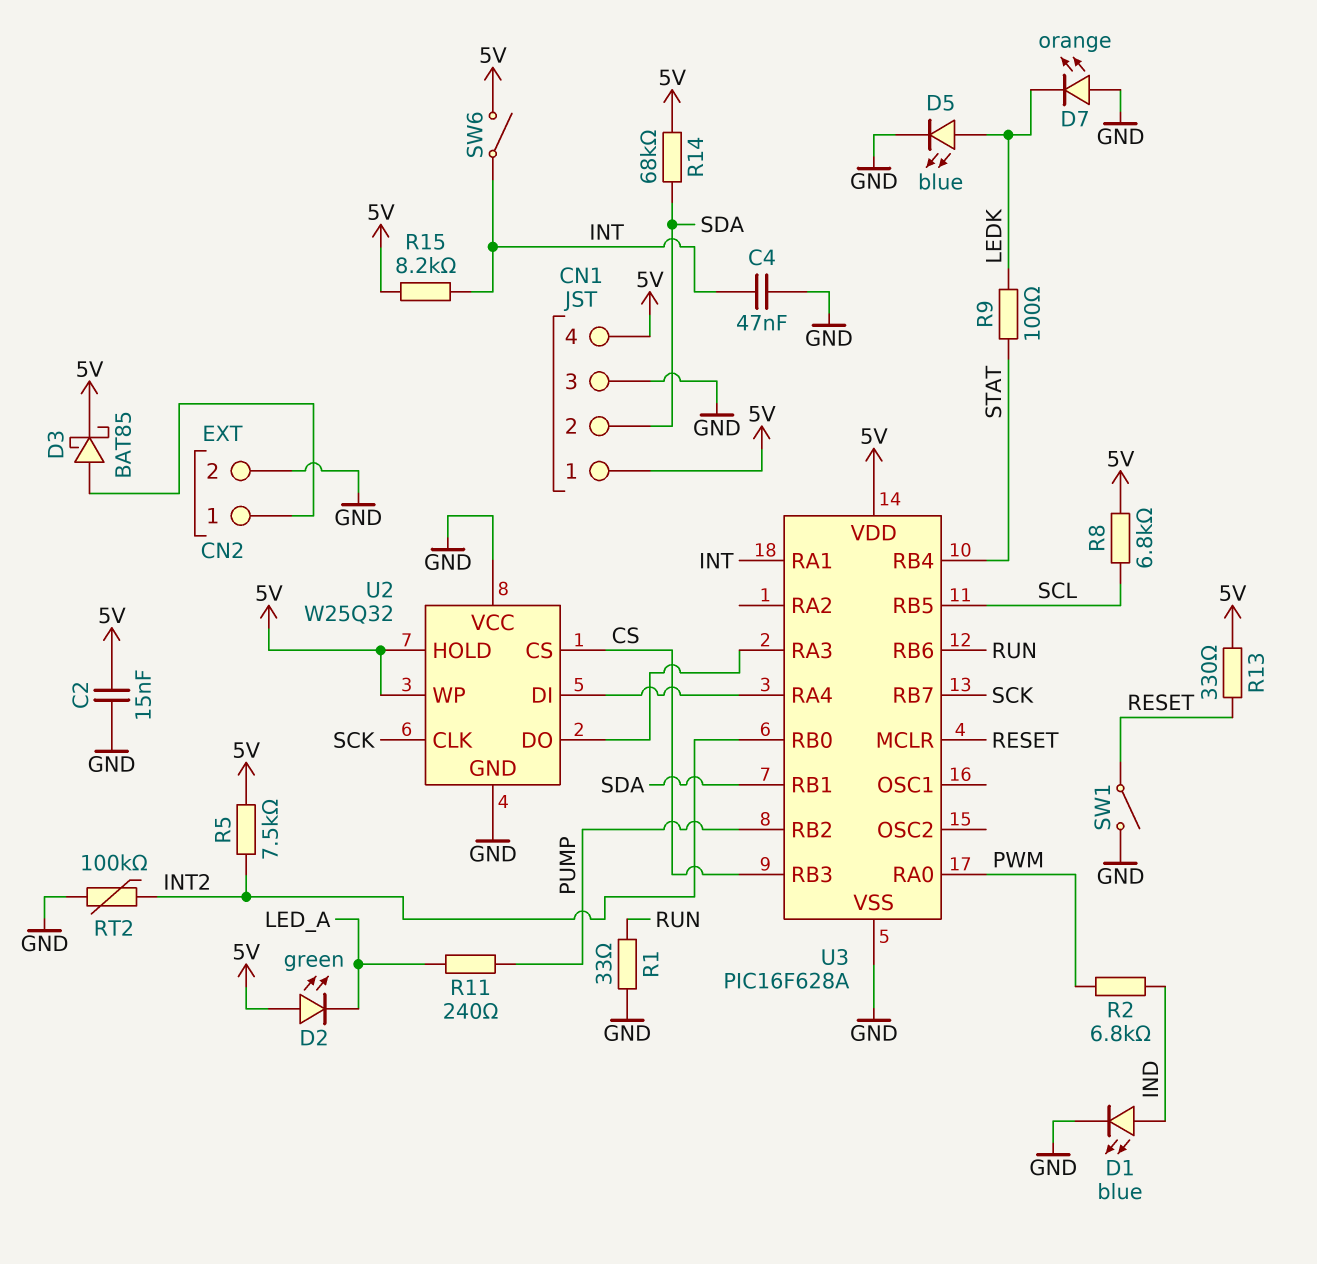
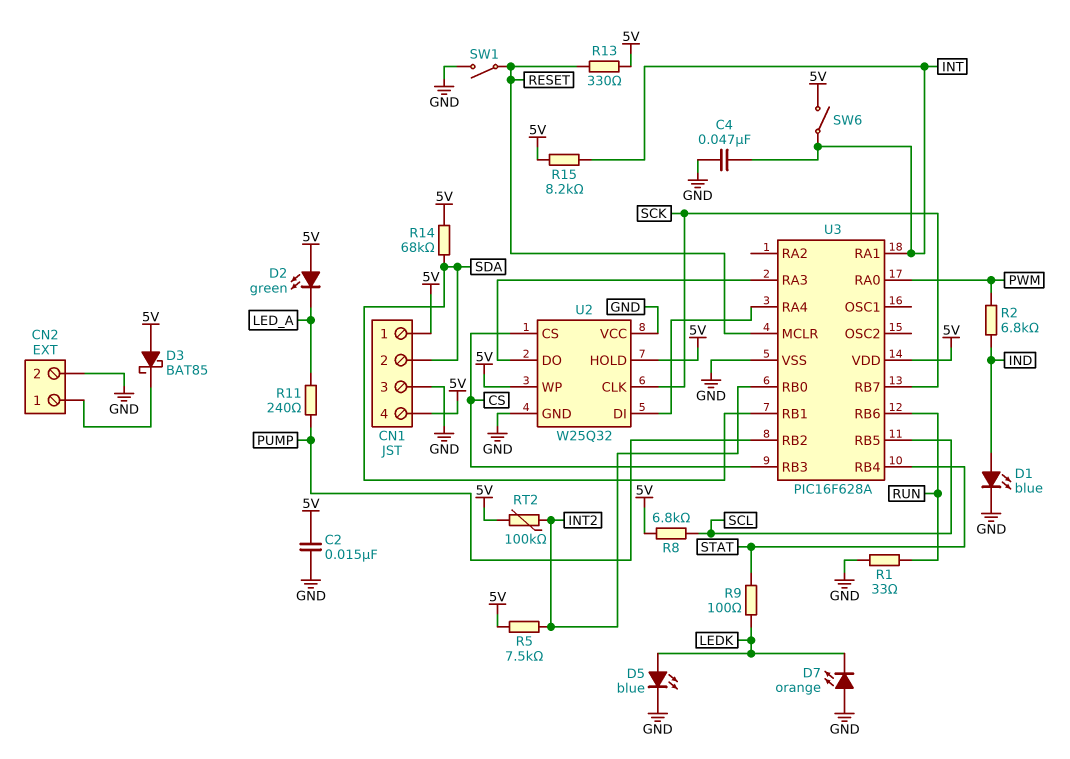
D3: schottky BAT85 (A CN2/1, K 5V) -> schottky BAT85 (A 5V, K CN2/1)
RT2: 100k (GND, INT2) -> 100k (5V, INT2)

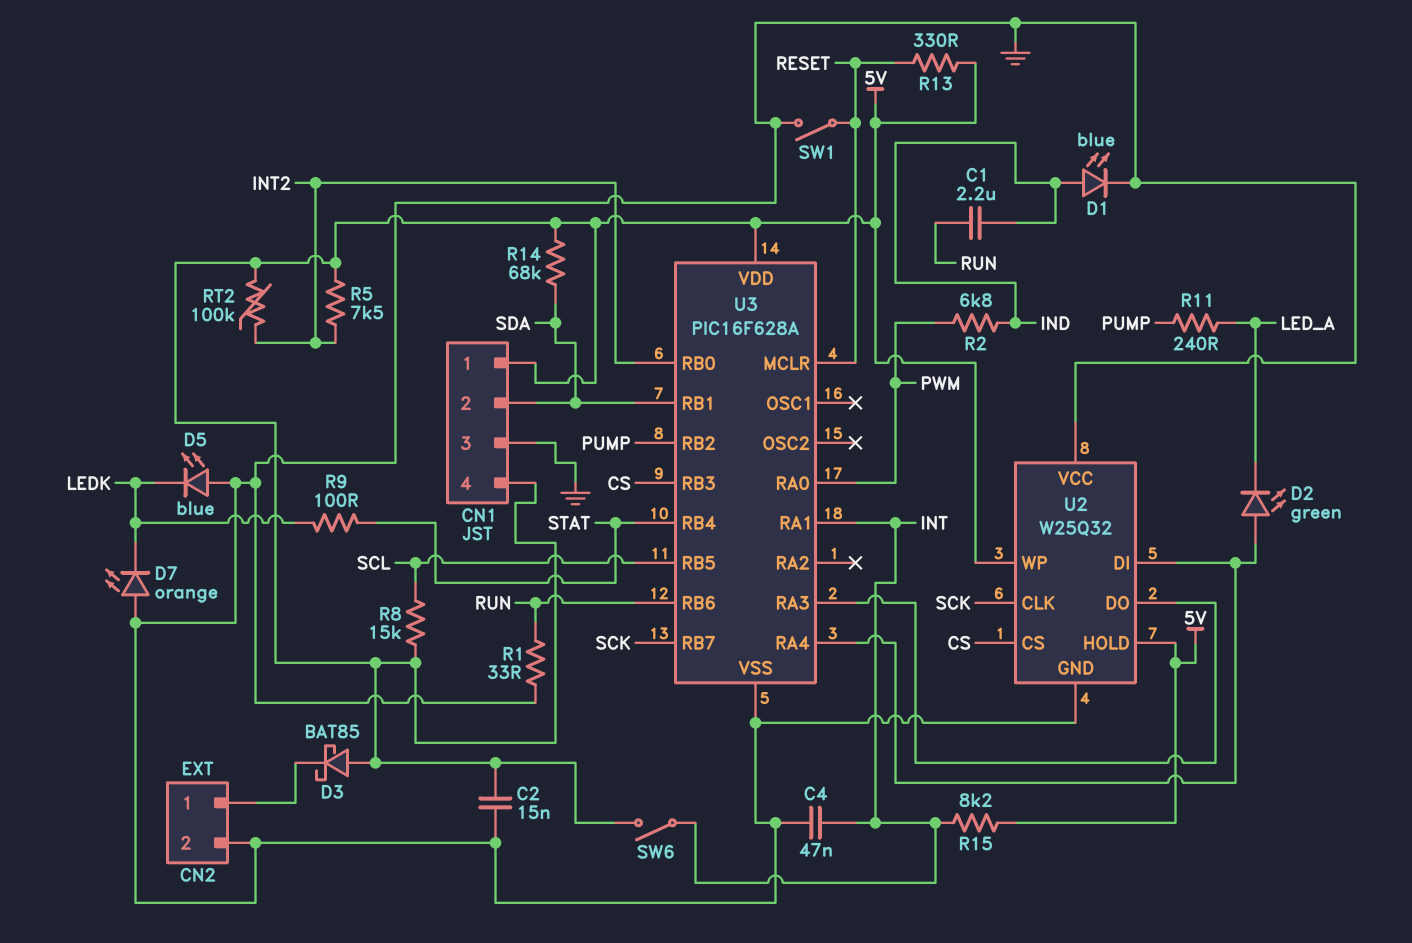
C1: none -> 2.2uF (IND, RUN)
D2: LED green (A 5V, K LED_A) -> LED green (A U2/DI, K LED_A)
D5: LED blue (A LEDK, K GND) -> LED blue (A GND, K LEDK)
R8: 6.8k (5V, SCL) -> 15k (5V, SCL)

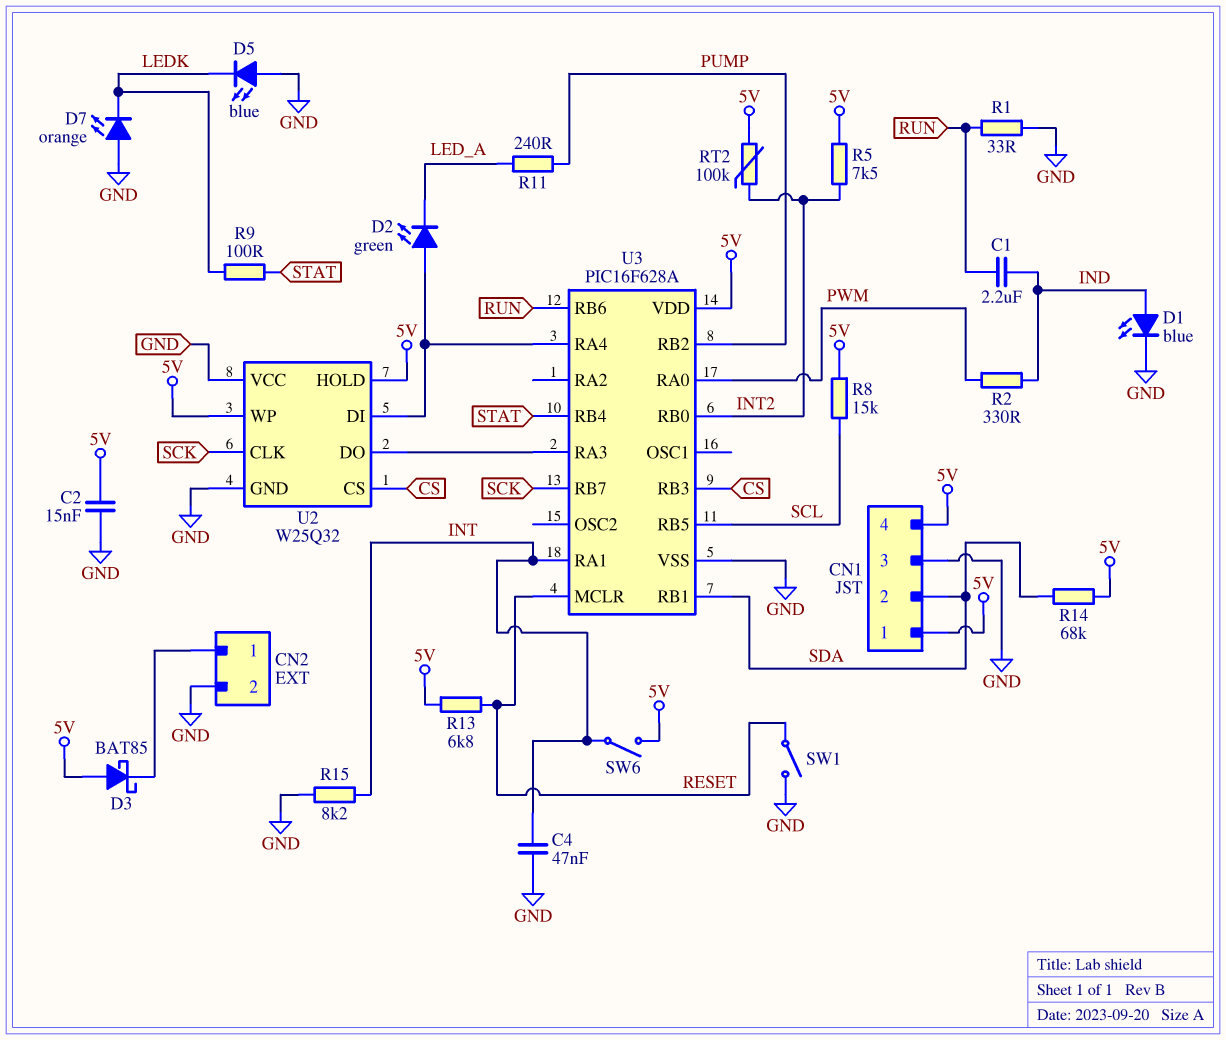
R2: 6.8k (IND, PWM) -> 330 (IND, PWM)
R13: 330 (5V, RESET) -> 6.8k (5V, RESET)
R15: 8.2k (5V, INT) -> 8.2k (GND, INT)

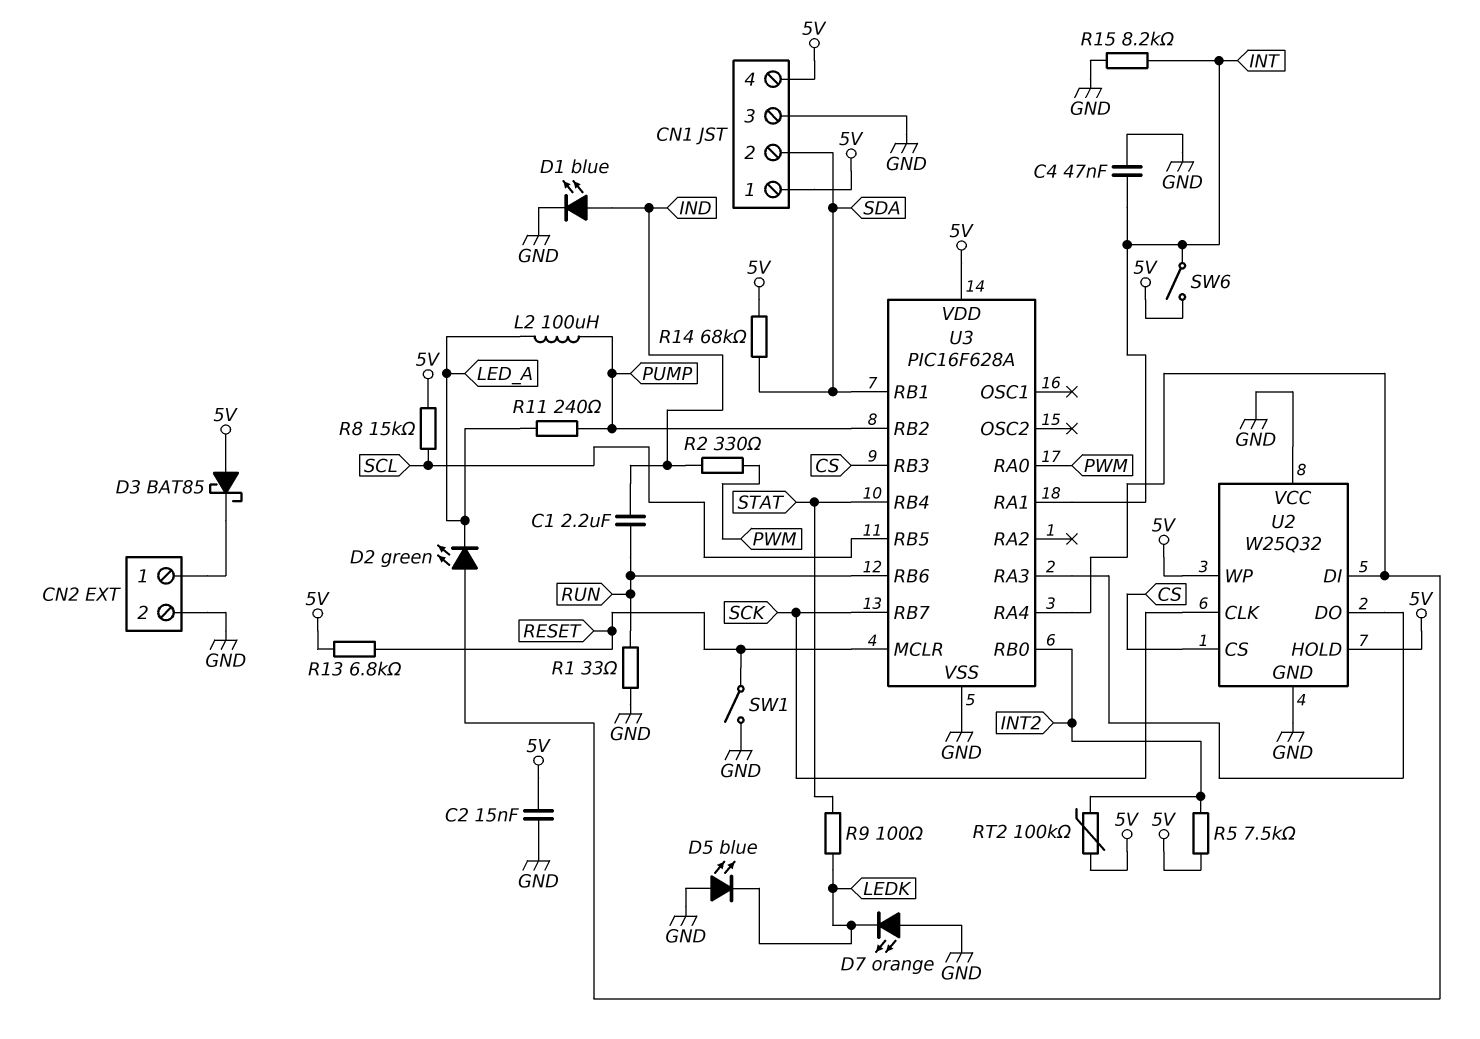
L2: none -> 100uH (LED_A, PUMP)

